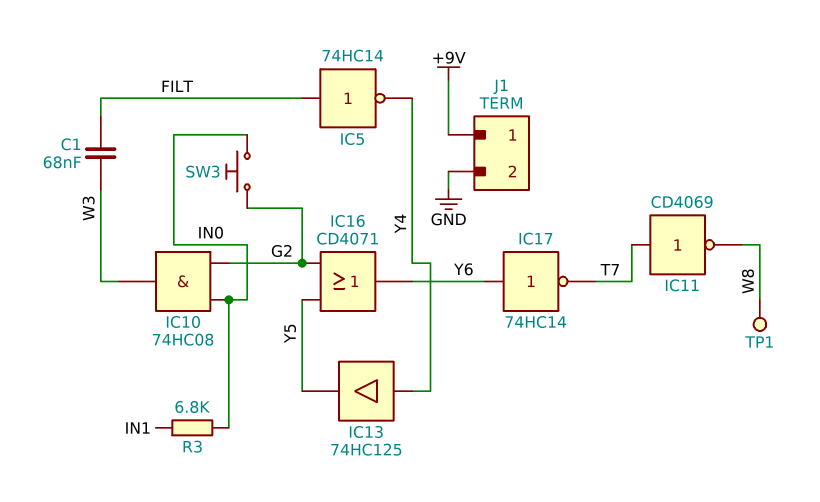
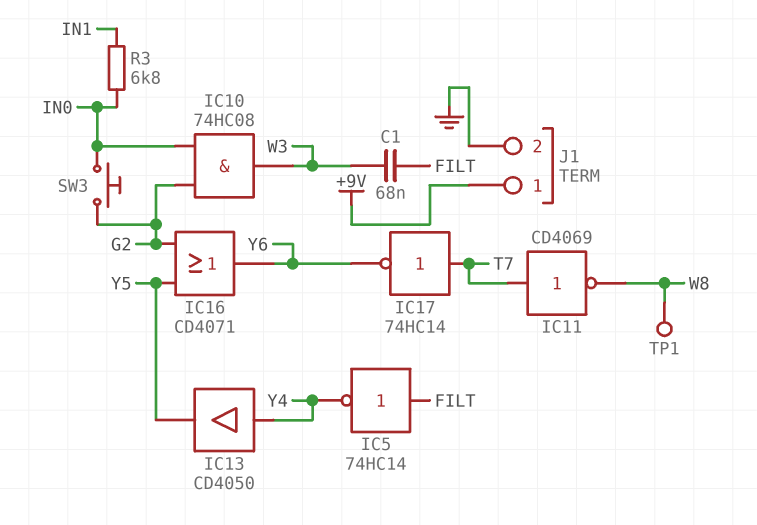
IC13: buffer 74HC125 (in Y4, out Y5) -> buffer CD4050 (in Y4, out Y5)
IC17: NOT 74HC14 (in Y6, out T7) -> NOT 74HC14 (in T7, out Y6)

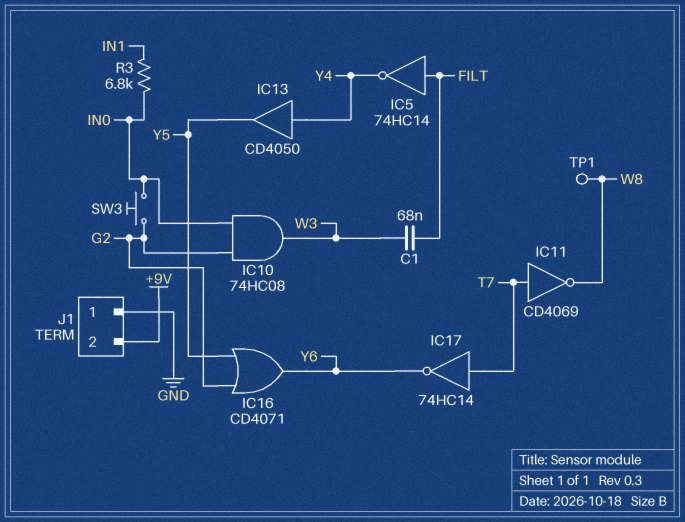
J1 pin 1: +9V -> GND
J1 pin 2: GND -> +9V

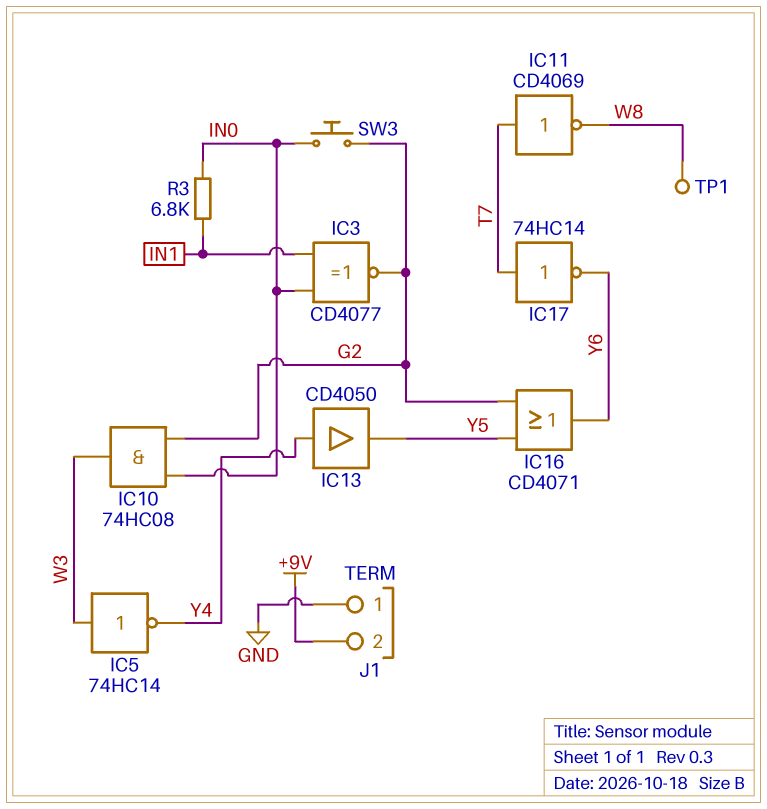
C1: 68nF (FILT, W3) -> none
IC3: none -> XNOR CD4077 (in IN0, in IN1, out G2)
IC5: NOT 74HC14 (in FILT, out Y4) -> NOT 74HC14 (in W3, out Y4)

